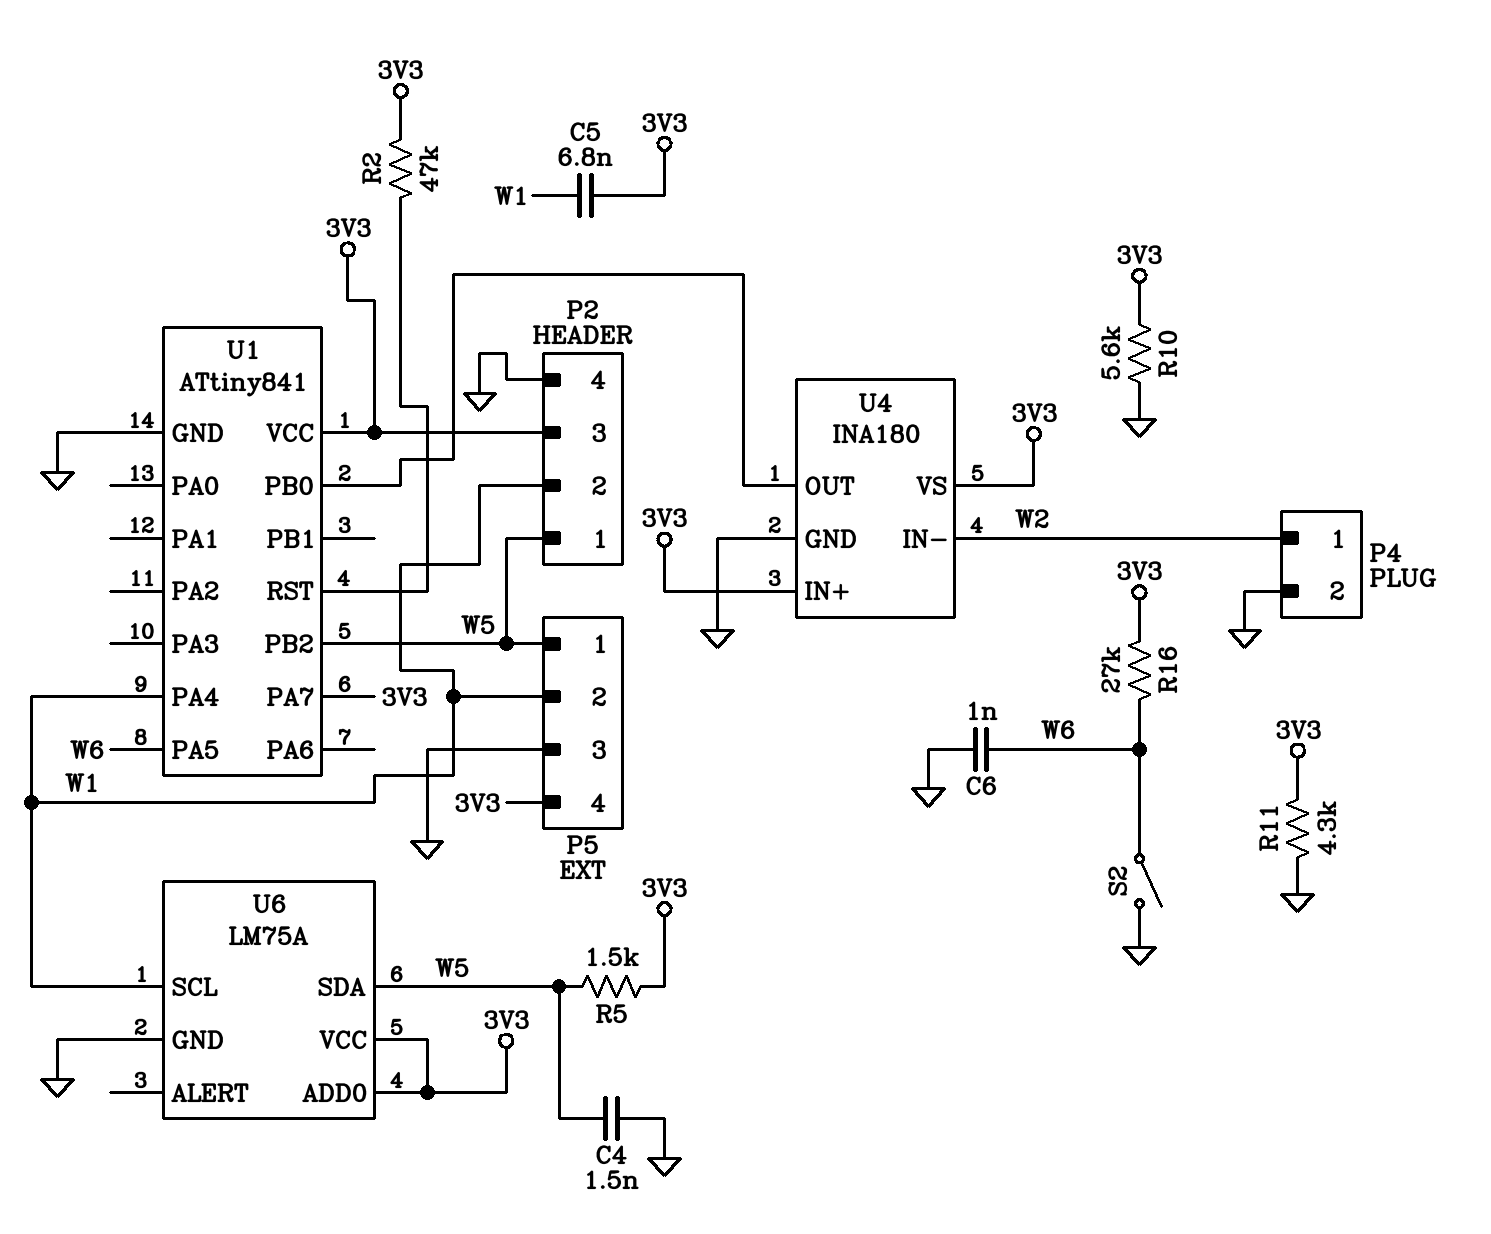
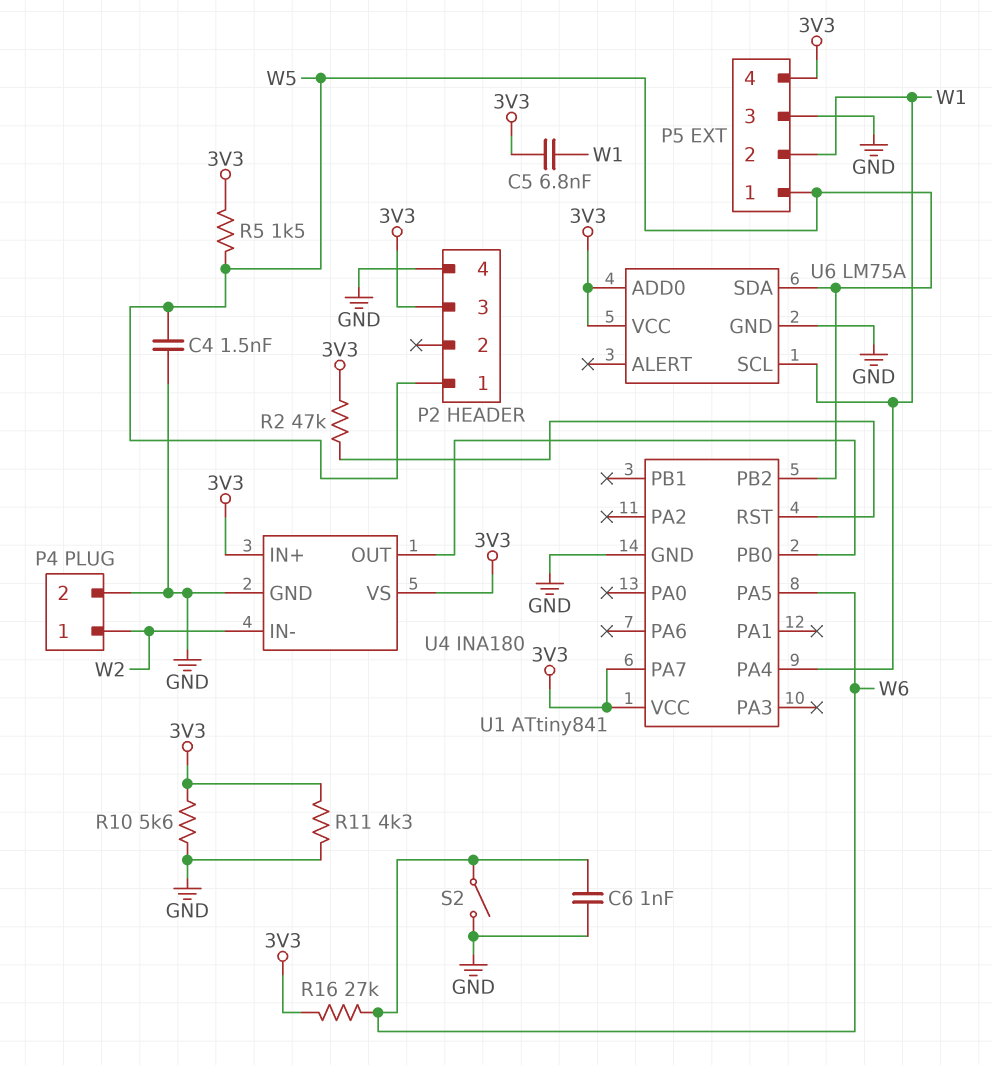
P2 pin 2: W1 -> none

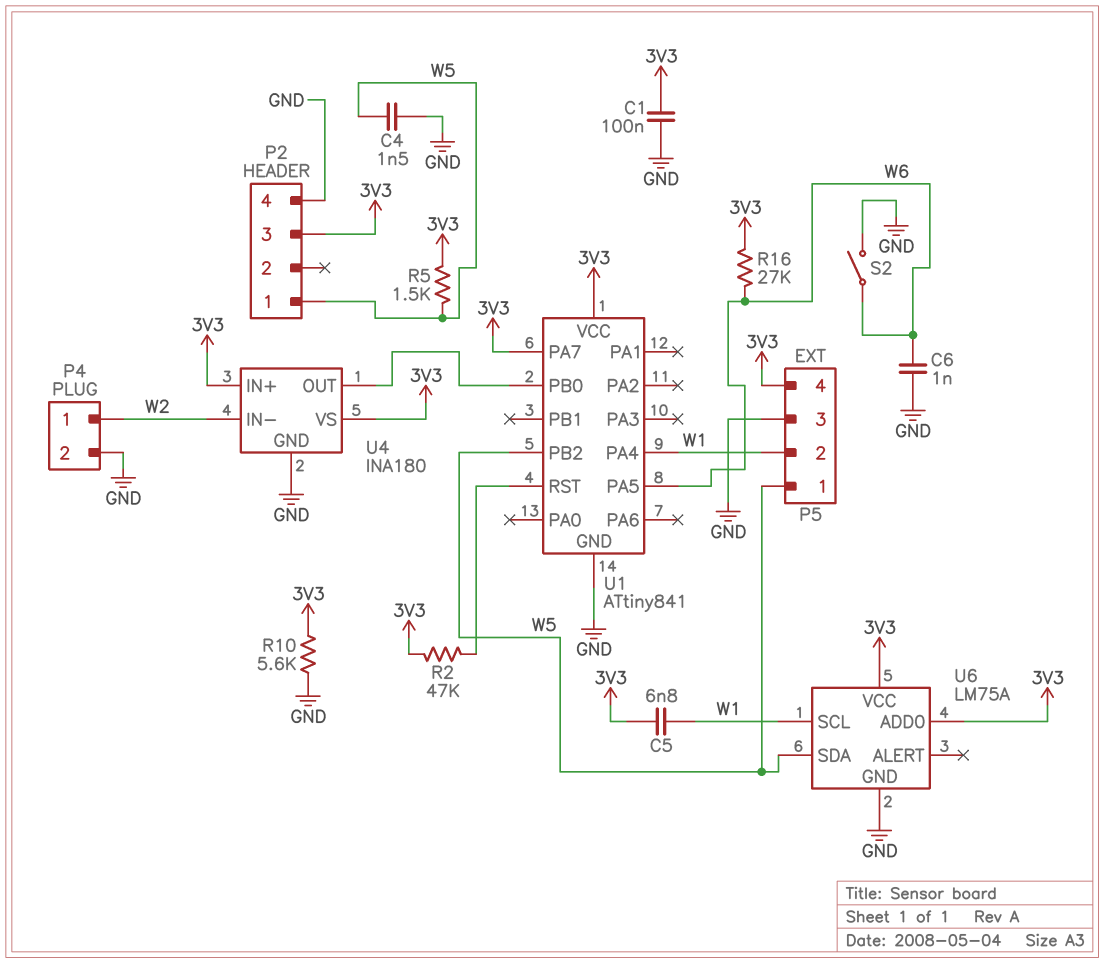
C1: none -> 100nF (3V3, GND)
R11: 4.3k (3V3, GND) -> none

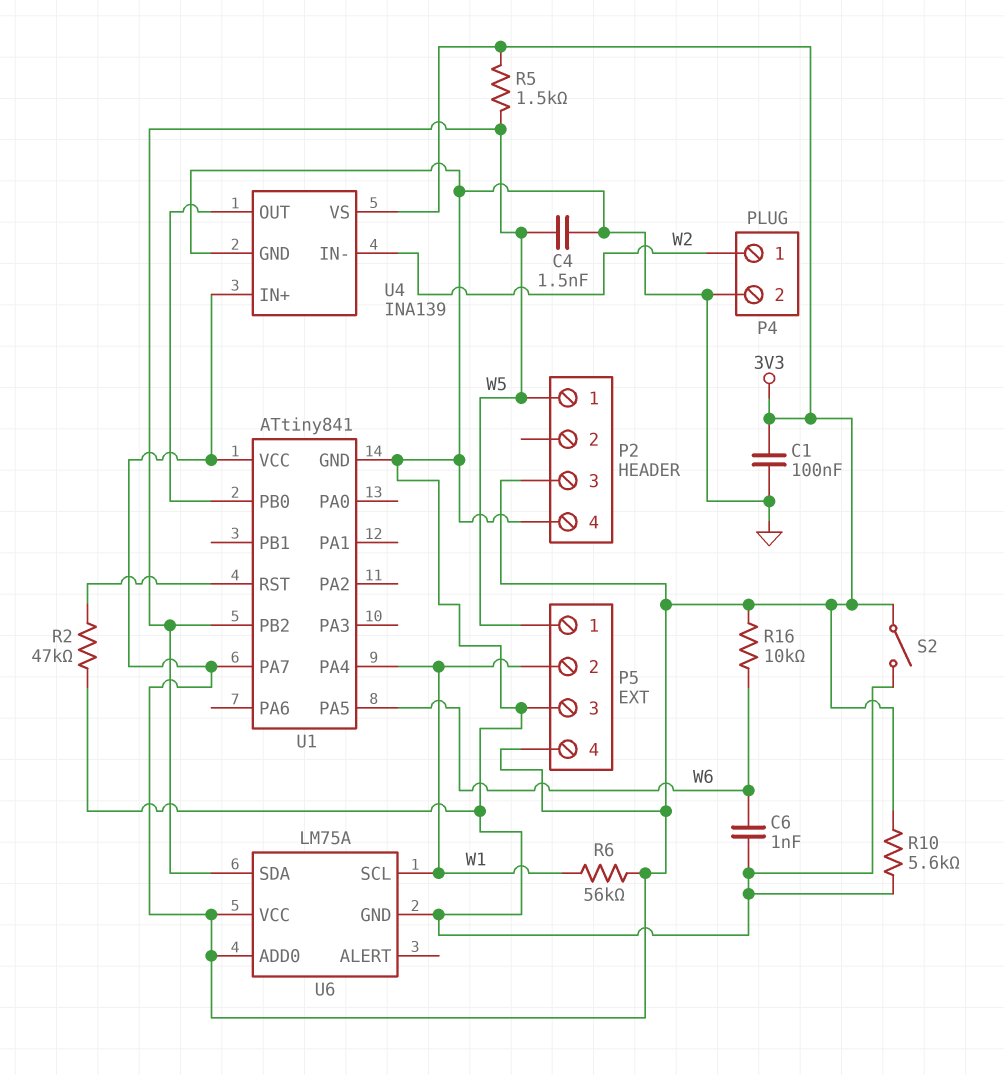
C5: 6.8nF (3V3, W1) -> none
R2: 47k (3V3, U1/RST) -> 47k (GND, U1/RST)
R6: none -> 56k (3V3, W1)
R16: 27k (3V3, W6) -> 10k (3V3, W6)
S2: switch (GND, W6) -> switch (3V3, GND)
U4: INA180 -> INA139

